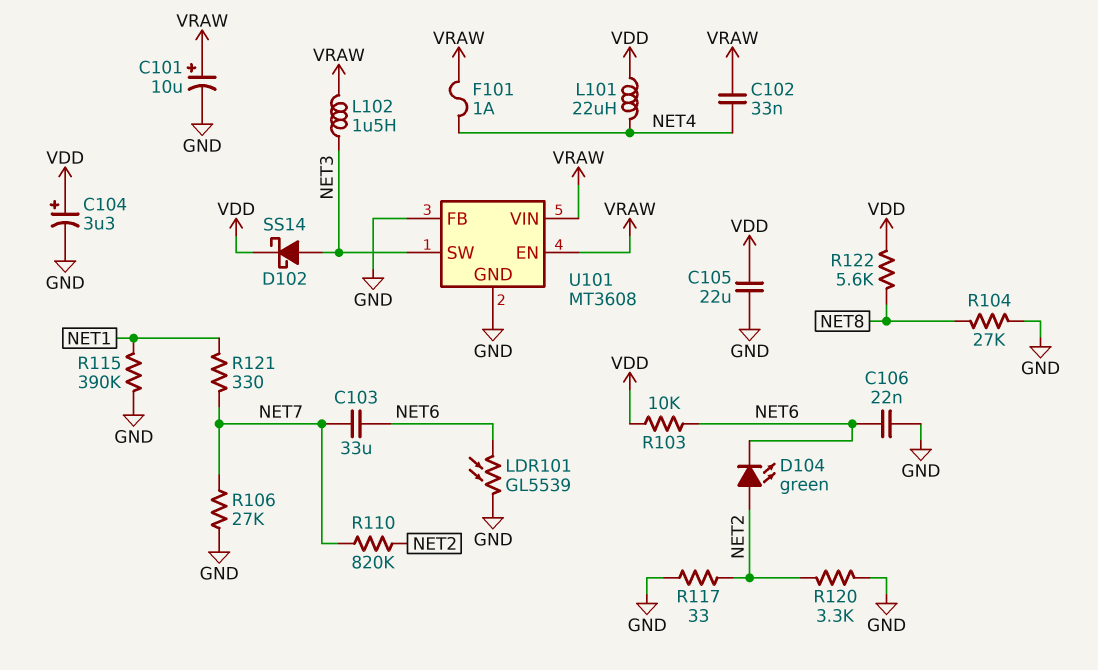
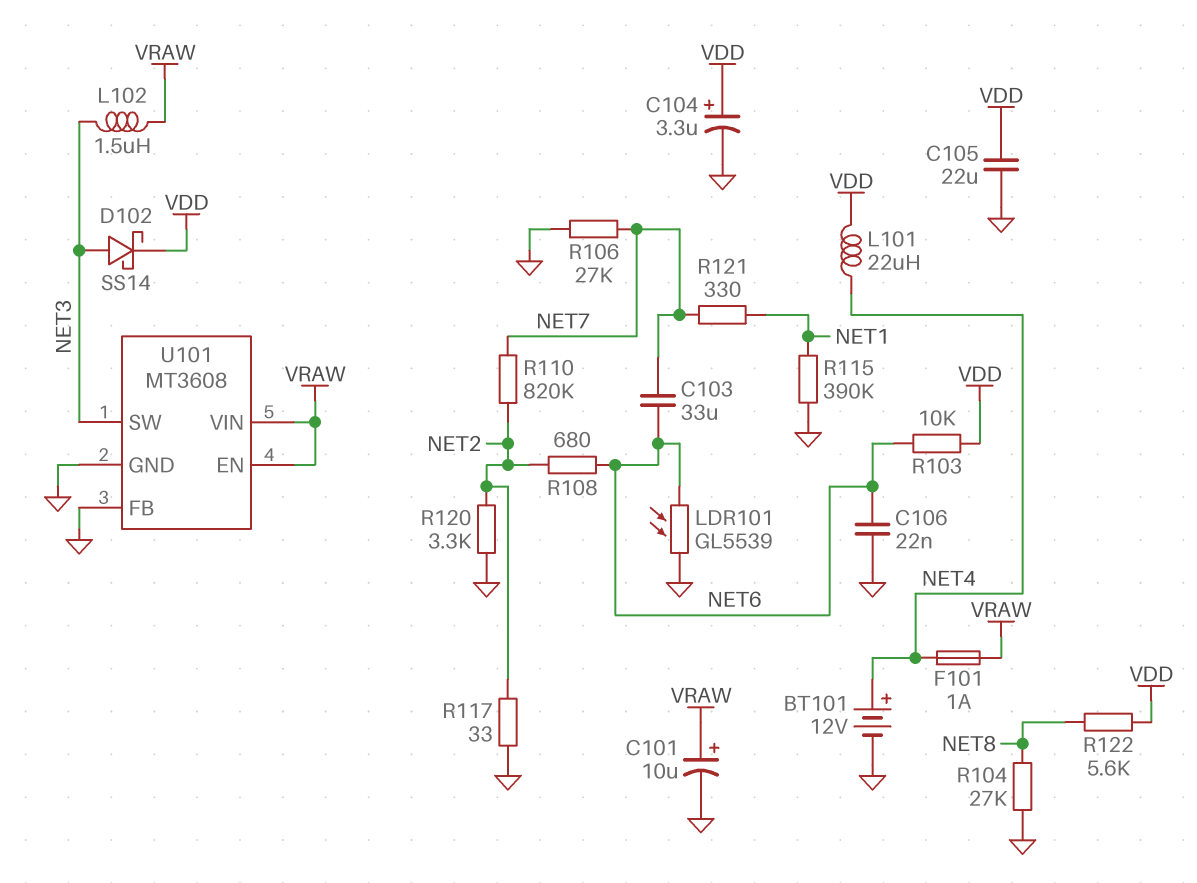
BT101: none -> 12V (plus NET4, minus GND)
C102: 33nF (NET4, VRAW) -> none
D104: LED green (A NET2, K NET6) -> none
R108: none -> 680 (NET2, NET6)

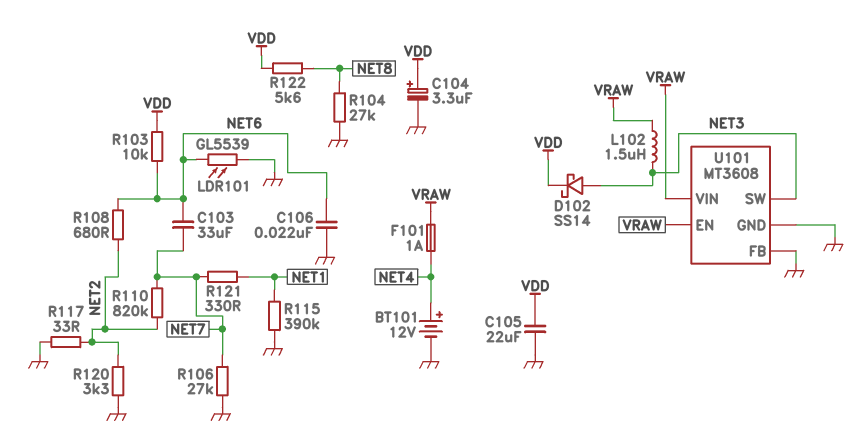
C101: 10uF (plus VRAW, minus GND) -> none
L101: 22uH (NET4, VDD) -> none

